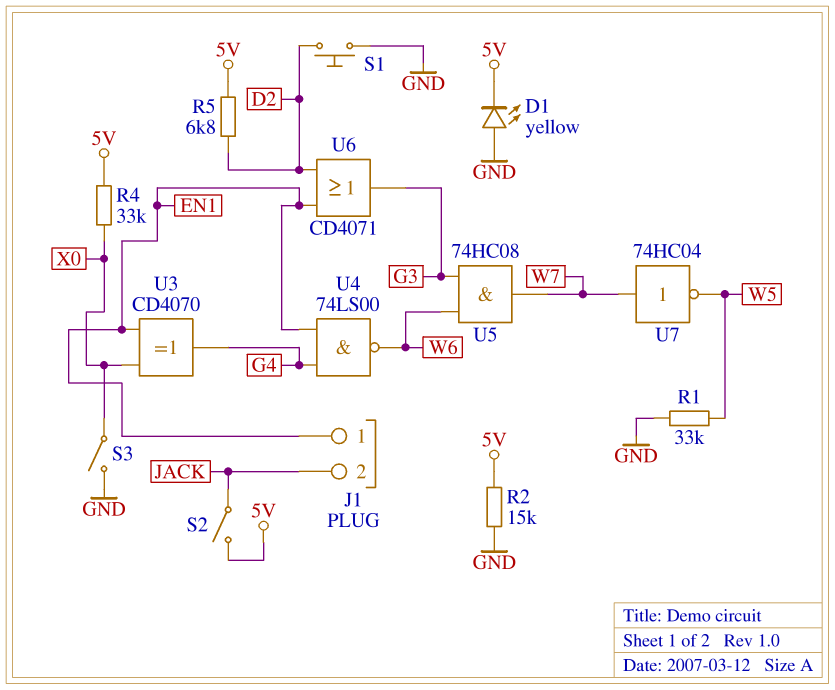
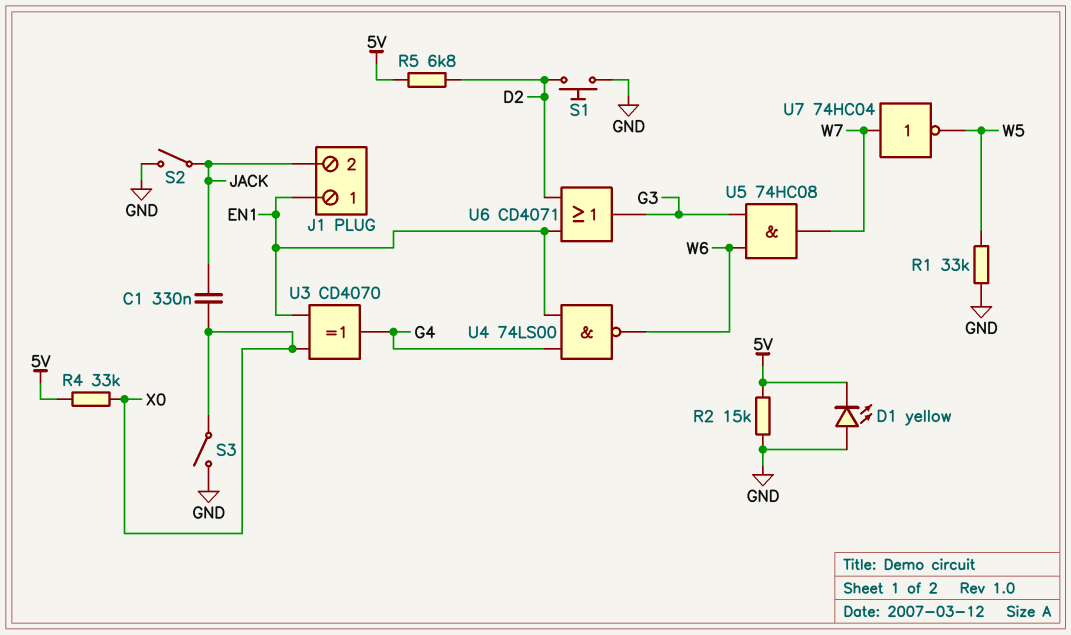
C1: none -> 330nF (JACK, X0)
S2: switch (5V, JACK) -> switch (GND, JACK)

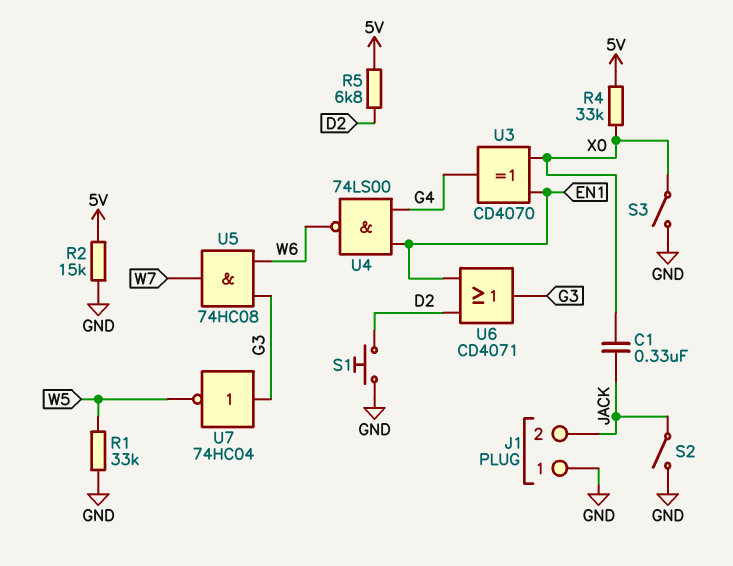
D1: LED yellow (A GND, K 5V) -> none
J1 pin 1: EN1 -> GND
U7: NOT 74HC04 (in W7, out W5) -> NOT 74HC04 (in G3, out W5)

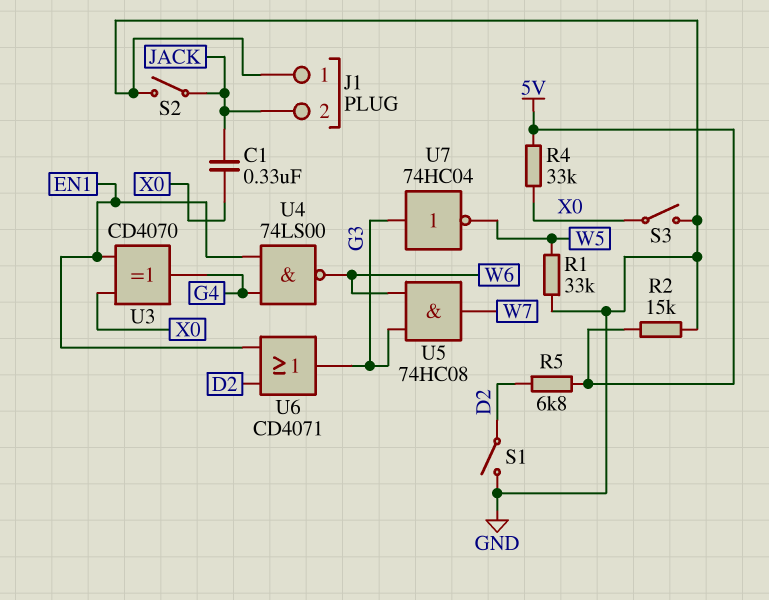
S1: button (D2, GND) -> switch (D2, GND)

